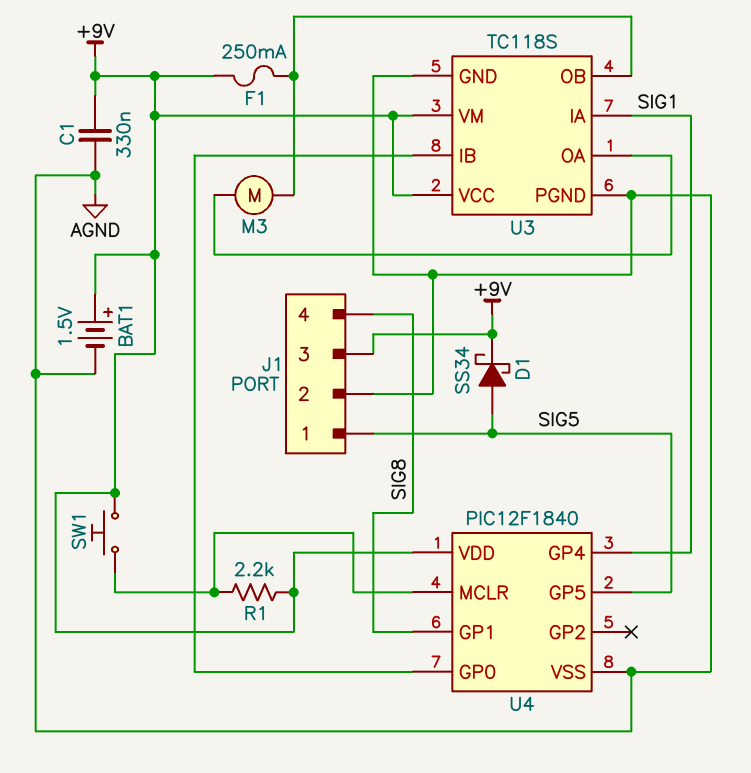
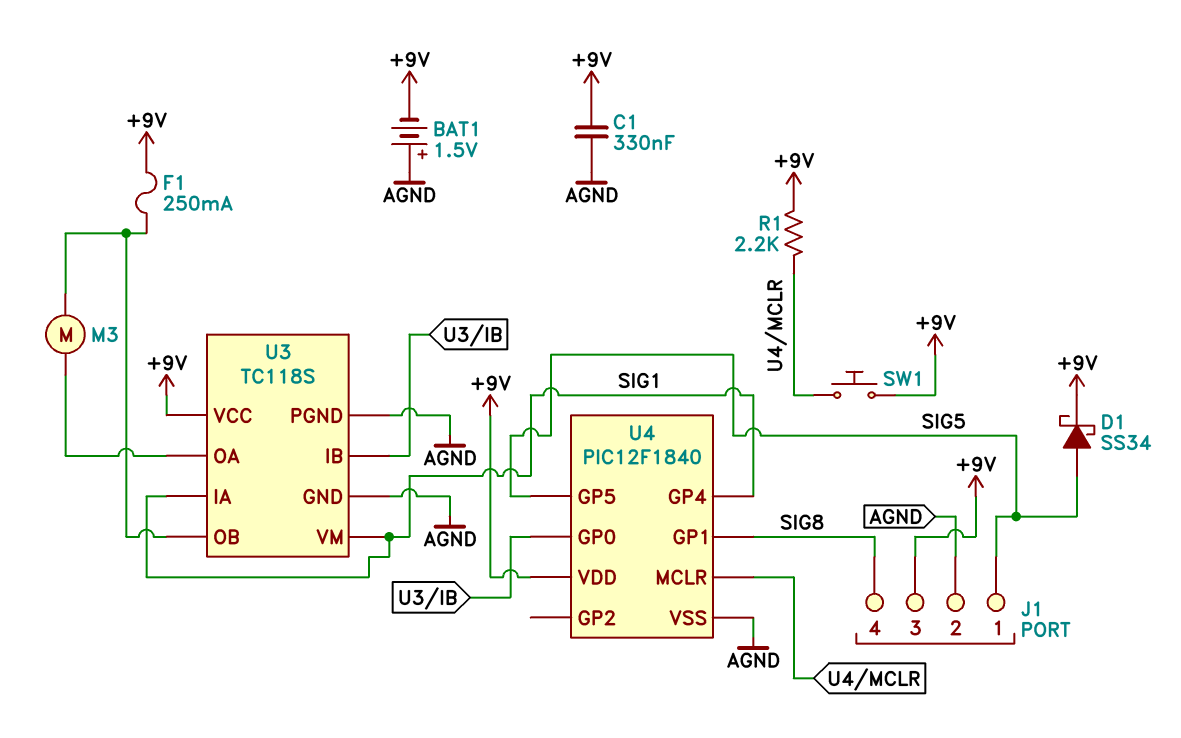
BAT1: 1.5V (plus +9V, minus AGND) -> 1.5V (plus AGND, minus +9V)
U3 pin VM: +9V -> SIG1

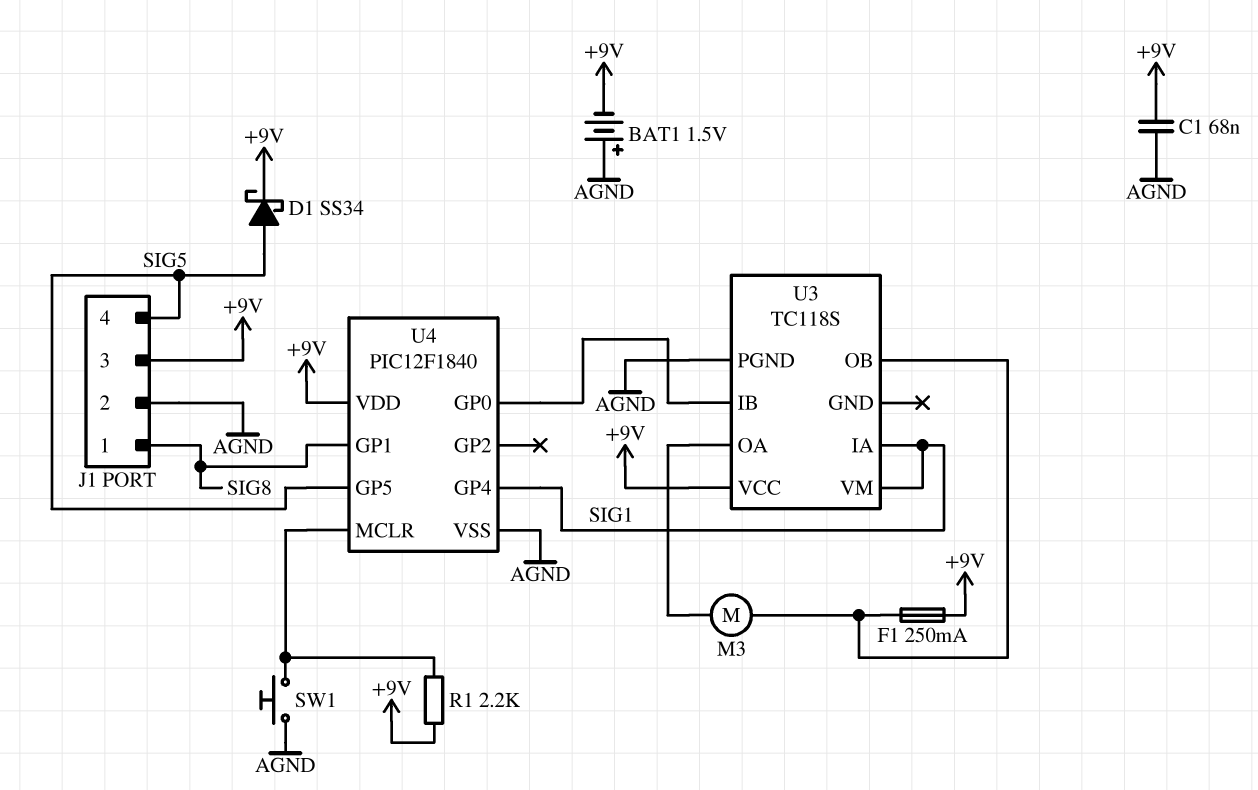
C1: 330nF (+9V, AGND) -> 68nF (+9V, AGND)
J1 pin 1: SIG5 -> SIG8
J1 pin 4: SIG8 -> SIG5
SW1: button (+9V, U4/MCLR) -> button (AGND, U4/MCLR)
U3 pin GND: AGND -> none

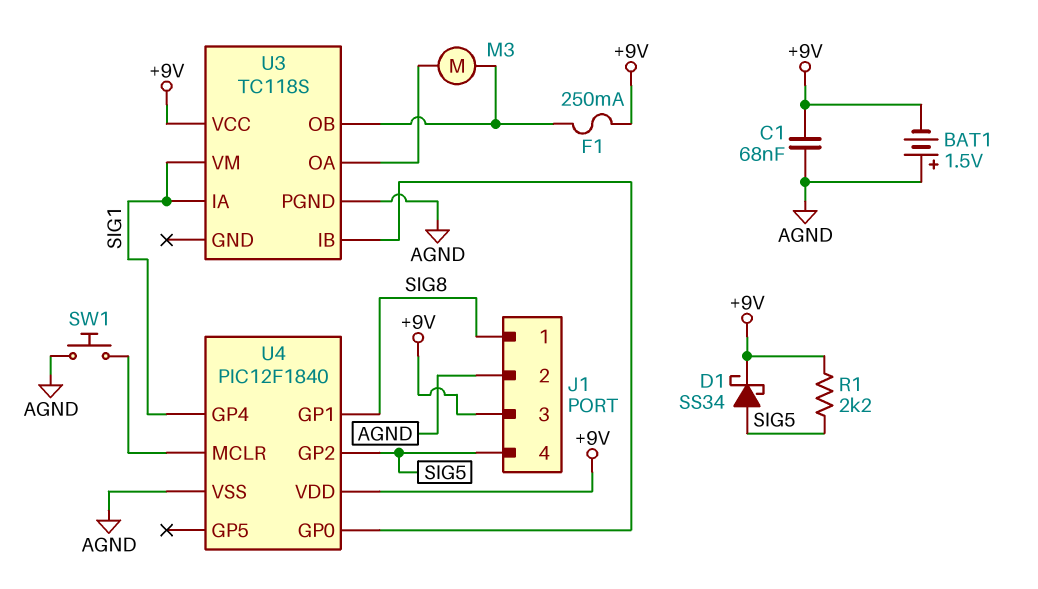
R1: 2.2k (+9V, U4/MCLR) -> 2.2k (+9V, SIG5)
U4 pin GP2: none -> SIG5
U4 pin GP5: SIG5 -> none

